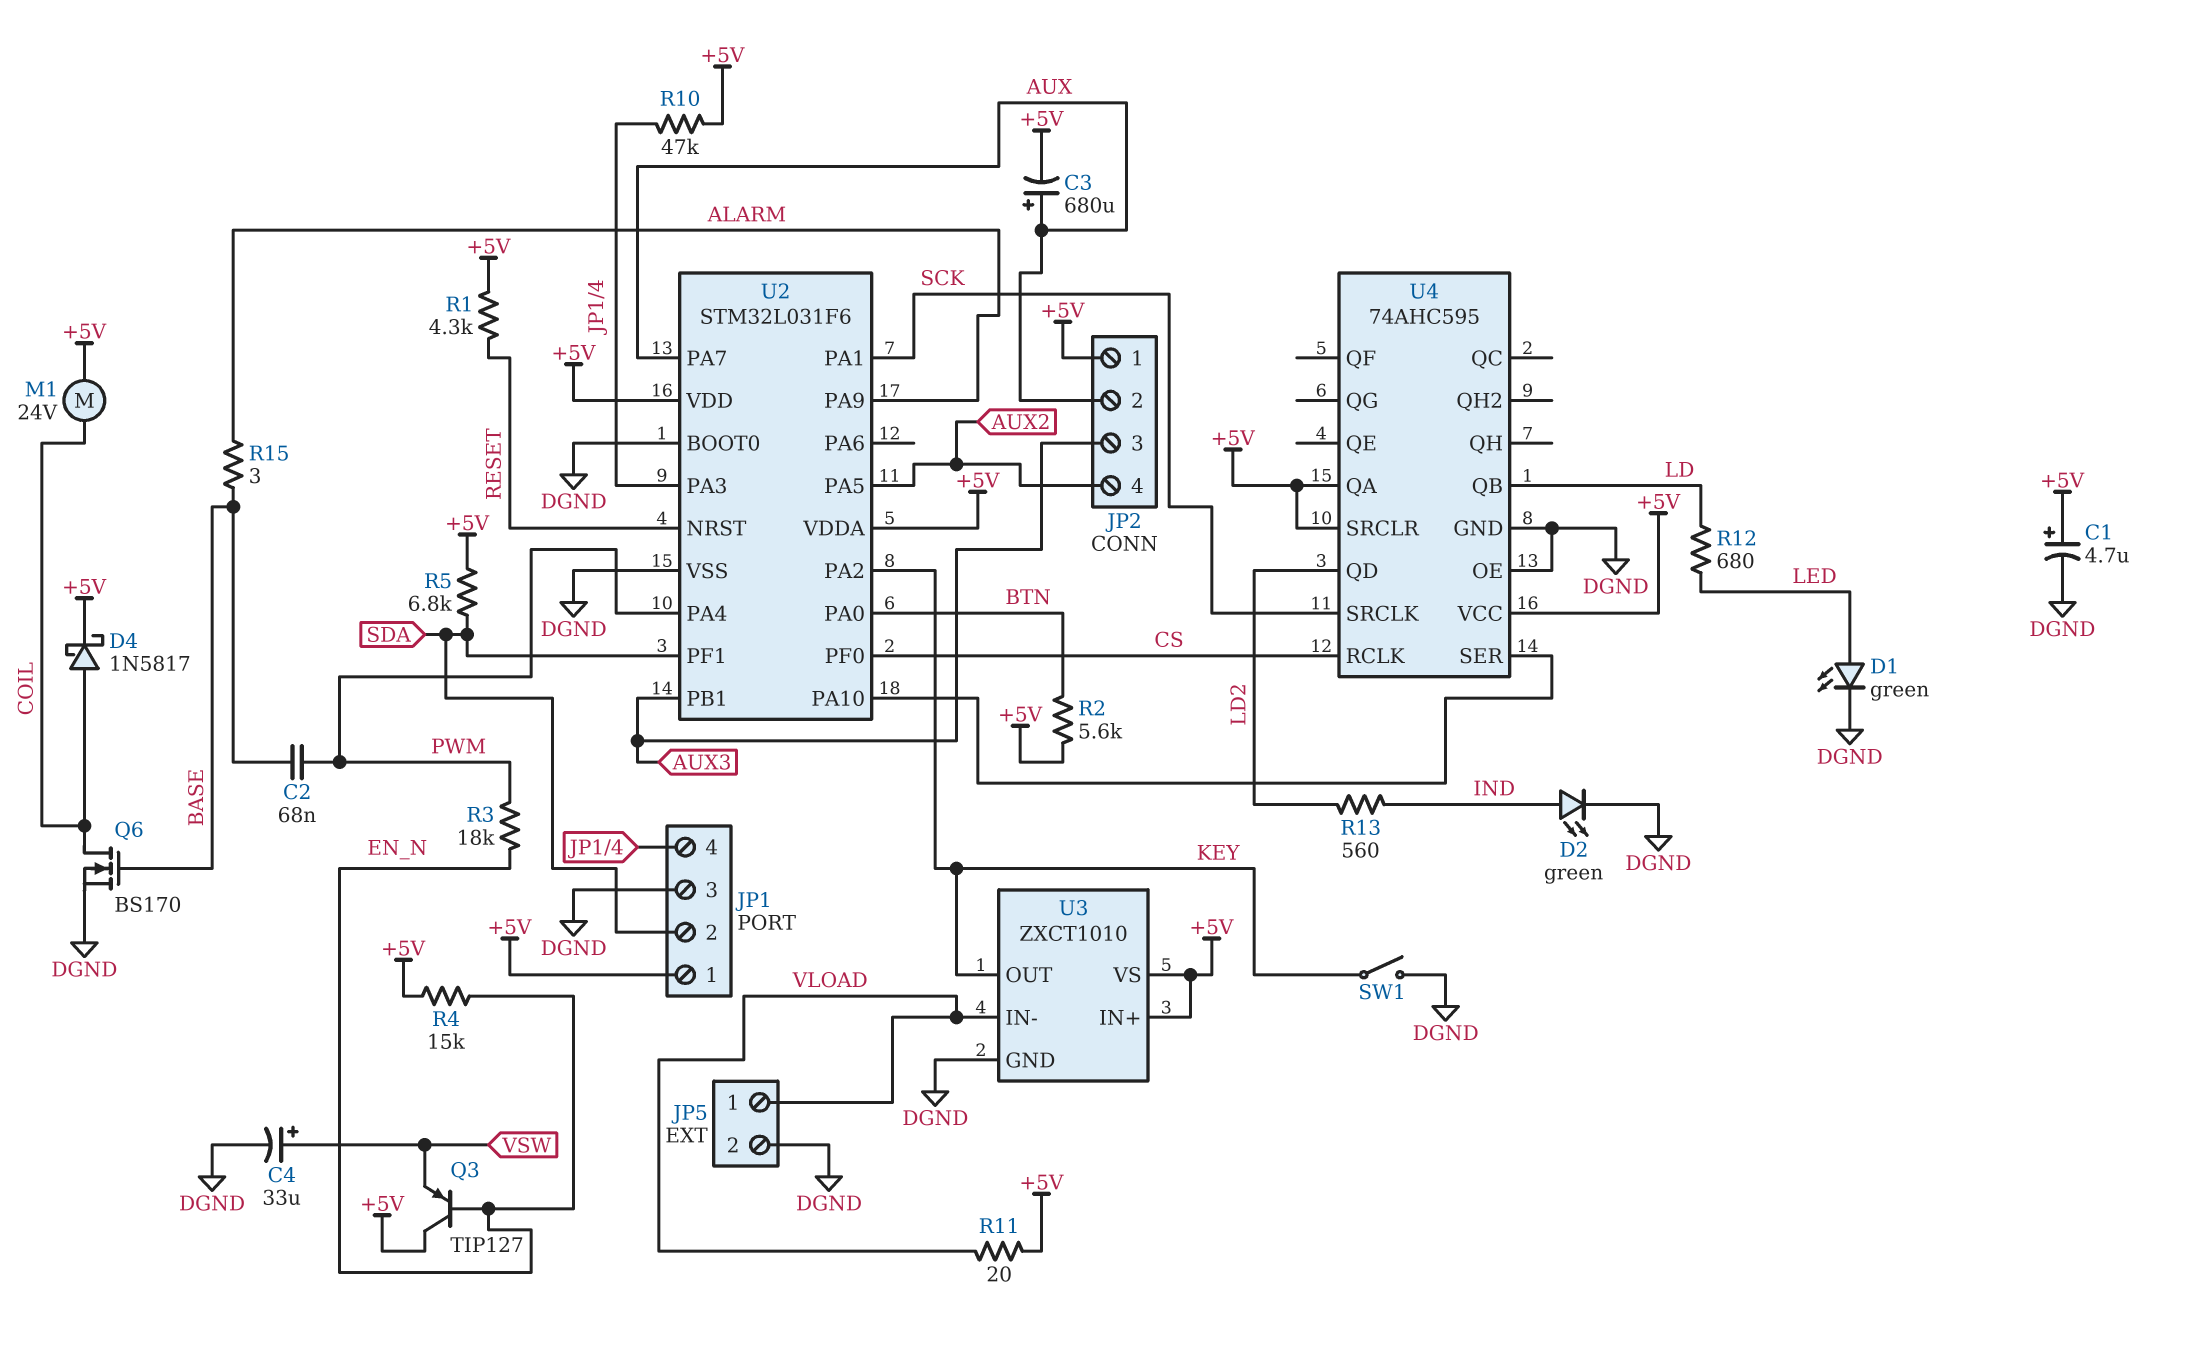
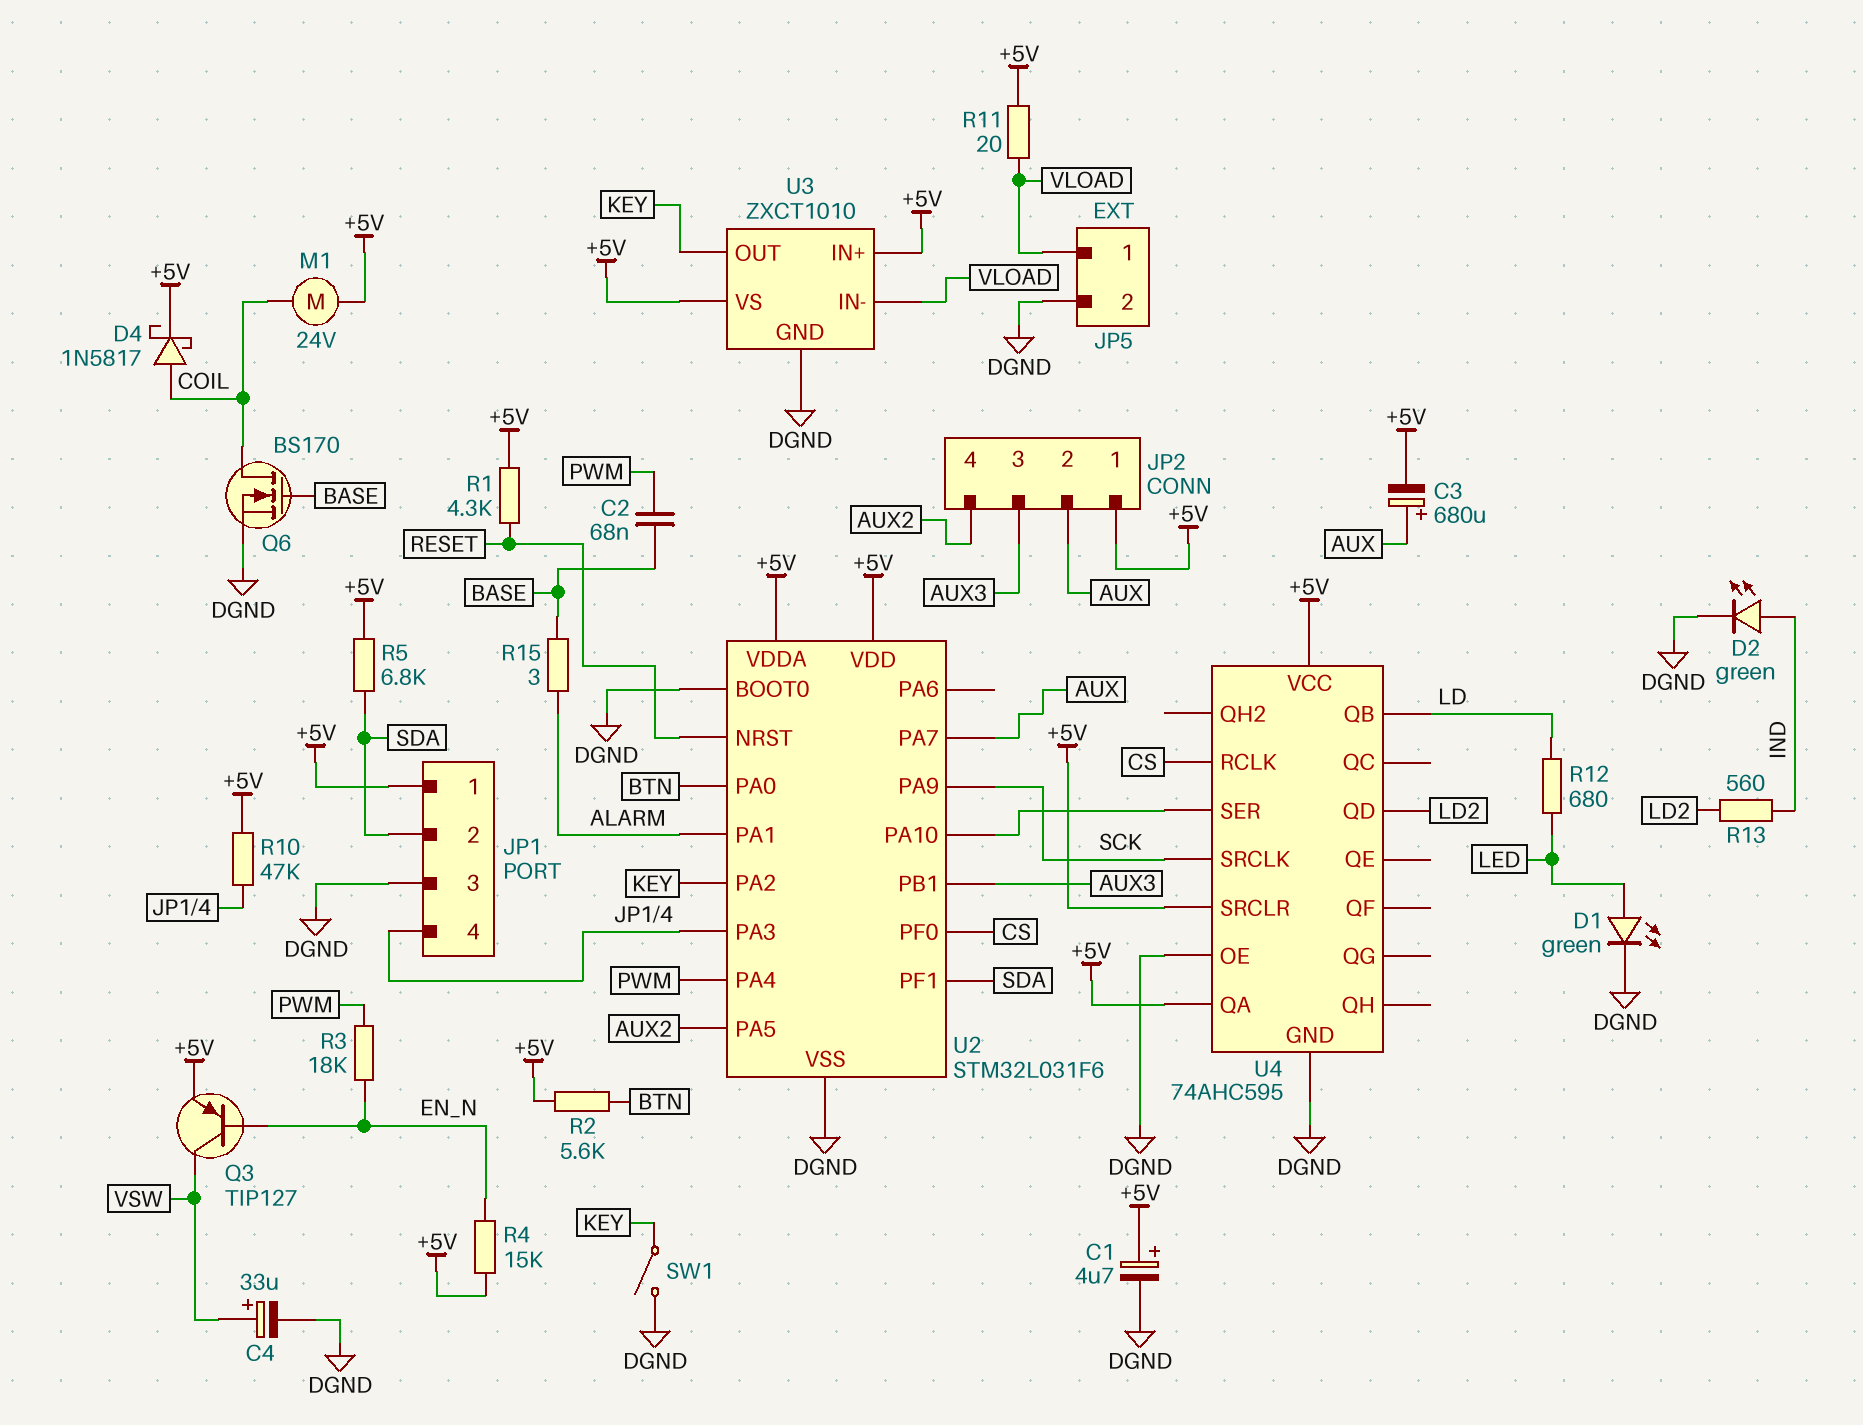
Q3: PNP TIP127 (B EN_N, C +5V, E VSW) -> PNP TIP127 (B EN_N, C VSW, E +5V)
U2 pin PA1: SCK -> ALARM
U2 pin PA9: ALARM -> SCK

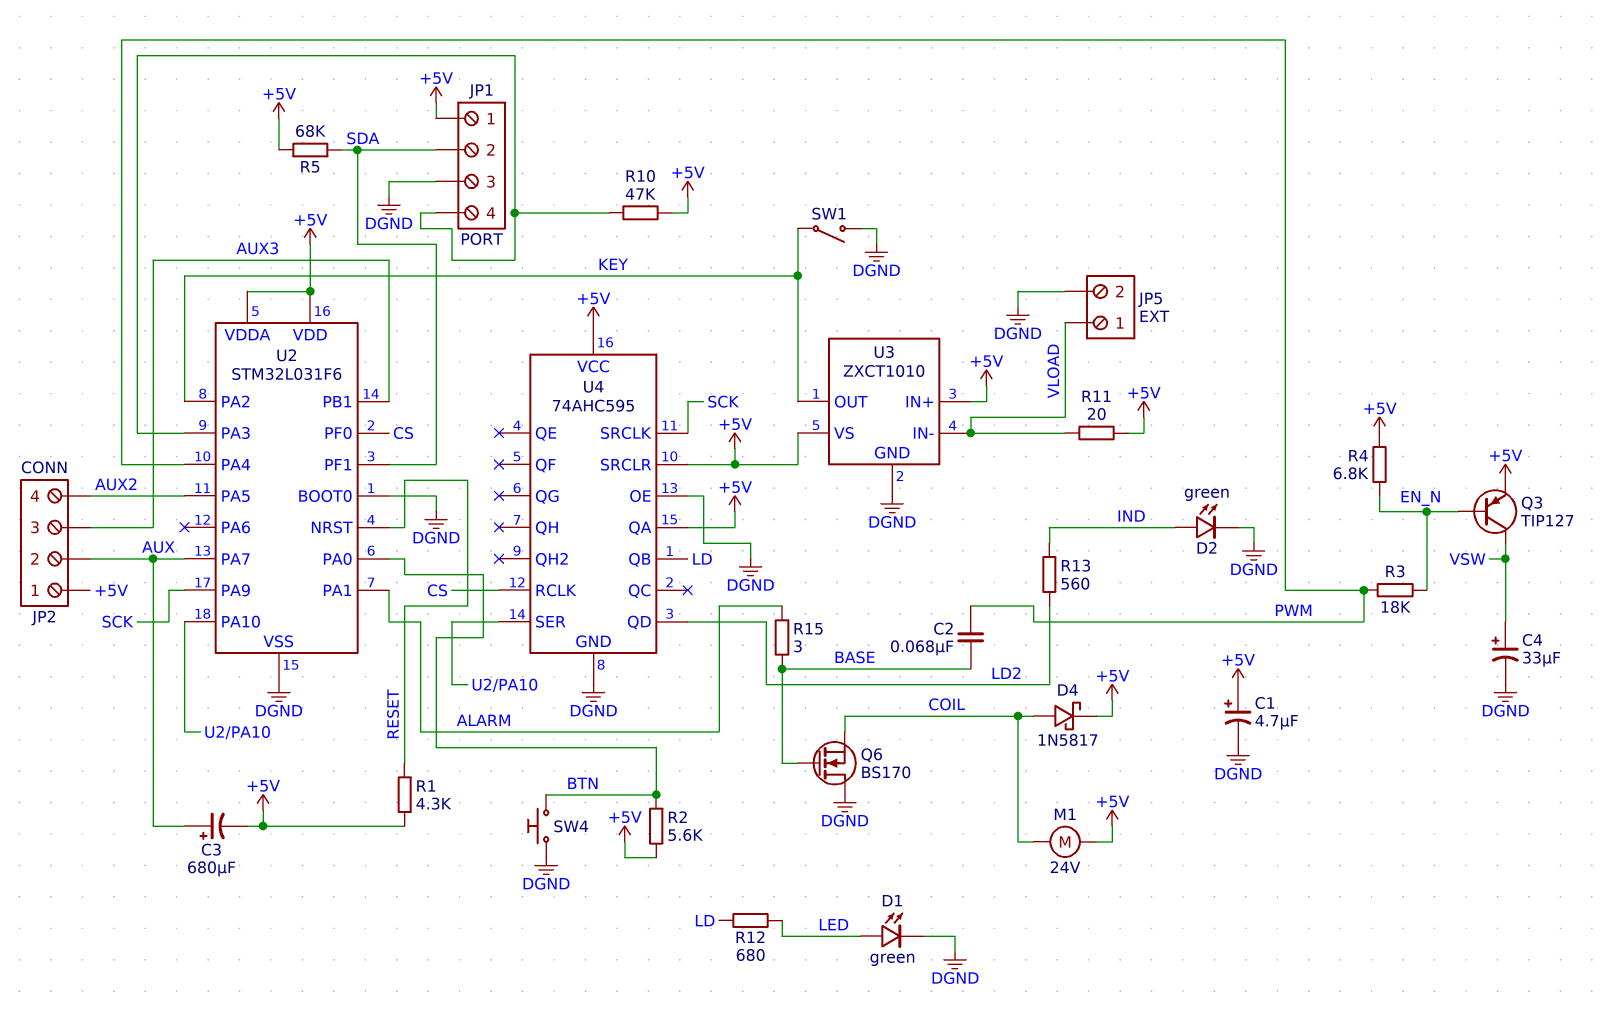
Q6: NMOS BS170 (G BASE, D COIL, S DGND) -> NMOS BS170 (G BASE, D DGND, S COIL)
R4: 15k (+5V, EN_N) -> 6.8k (+5V, EN_N)
R5: 6.8k (+5V, SDA) -> 68k (+5V, SDA)
SW4: none -> button (BTN, DGND)

